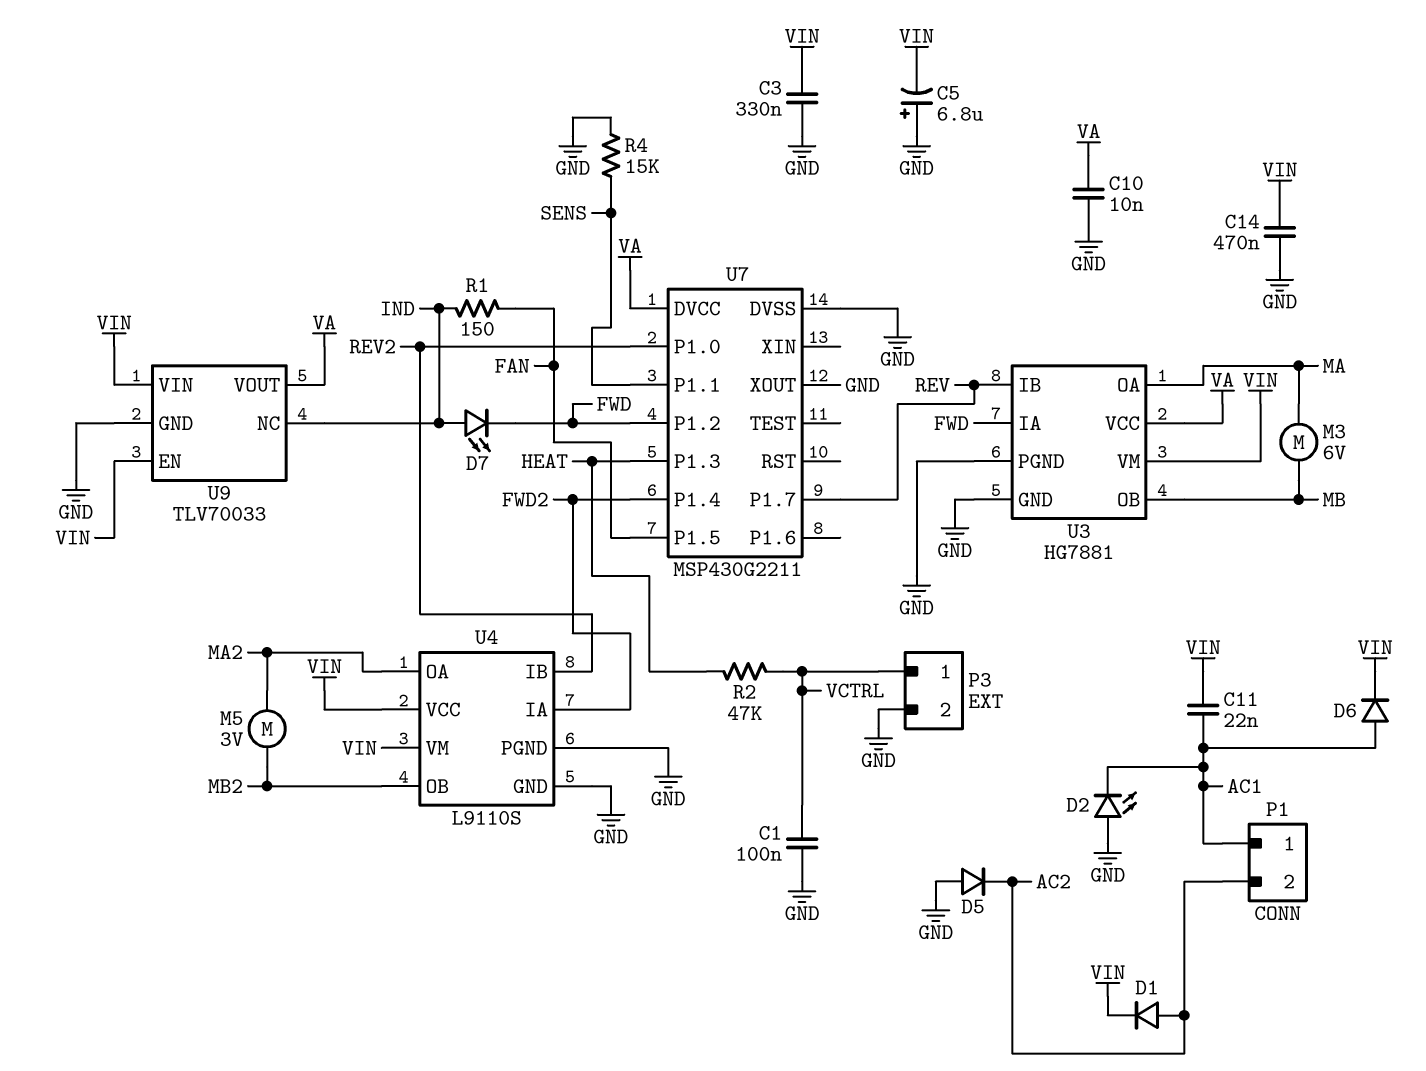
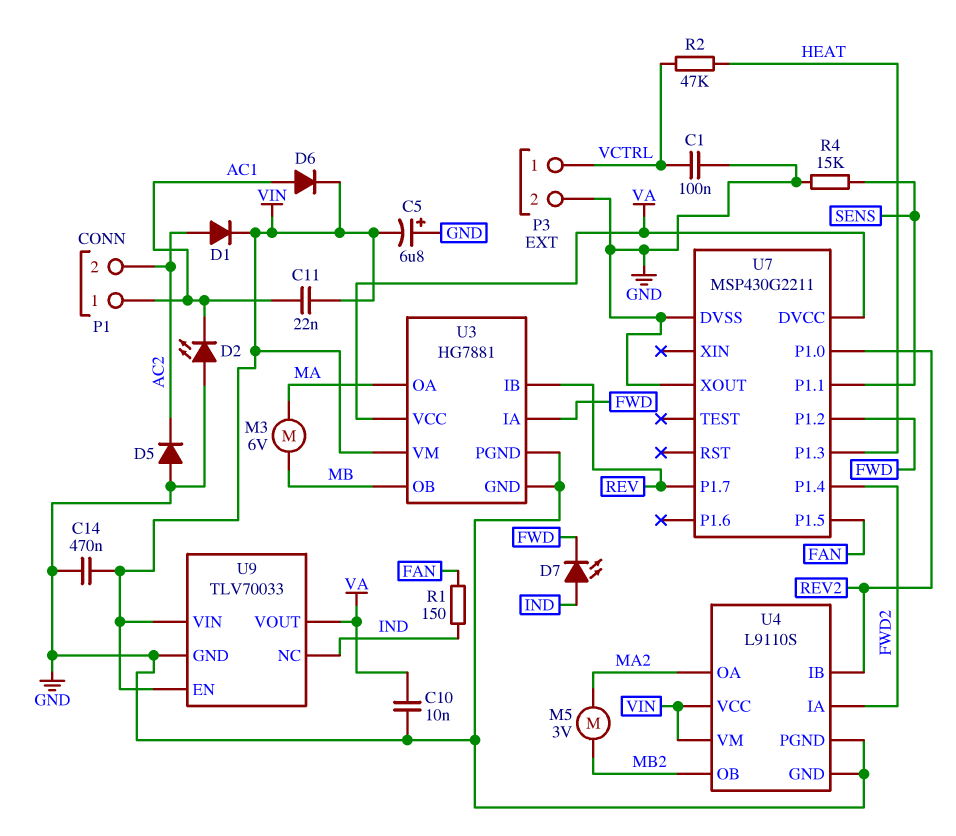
C3: 330nF (GND, VIN) -> none

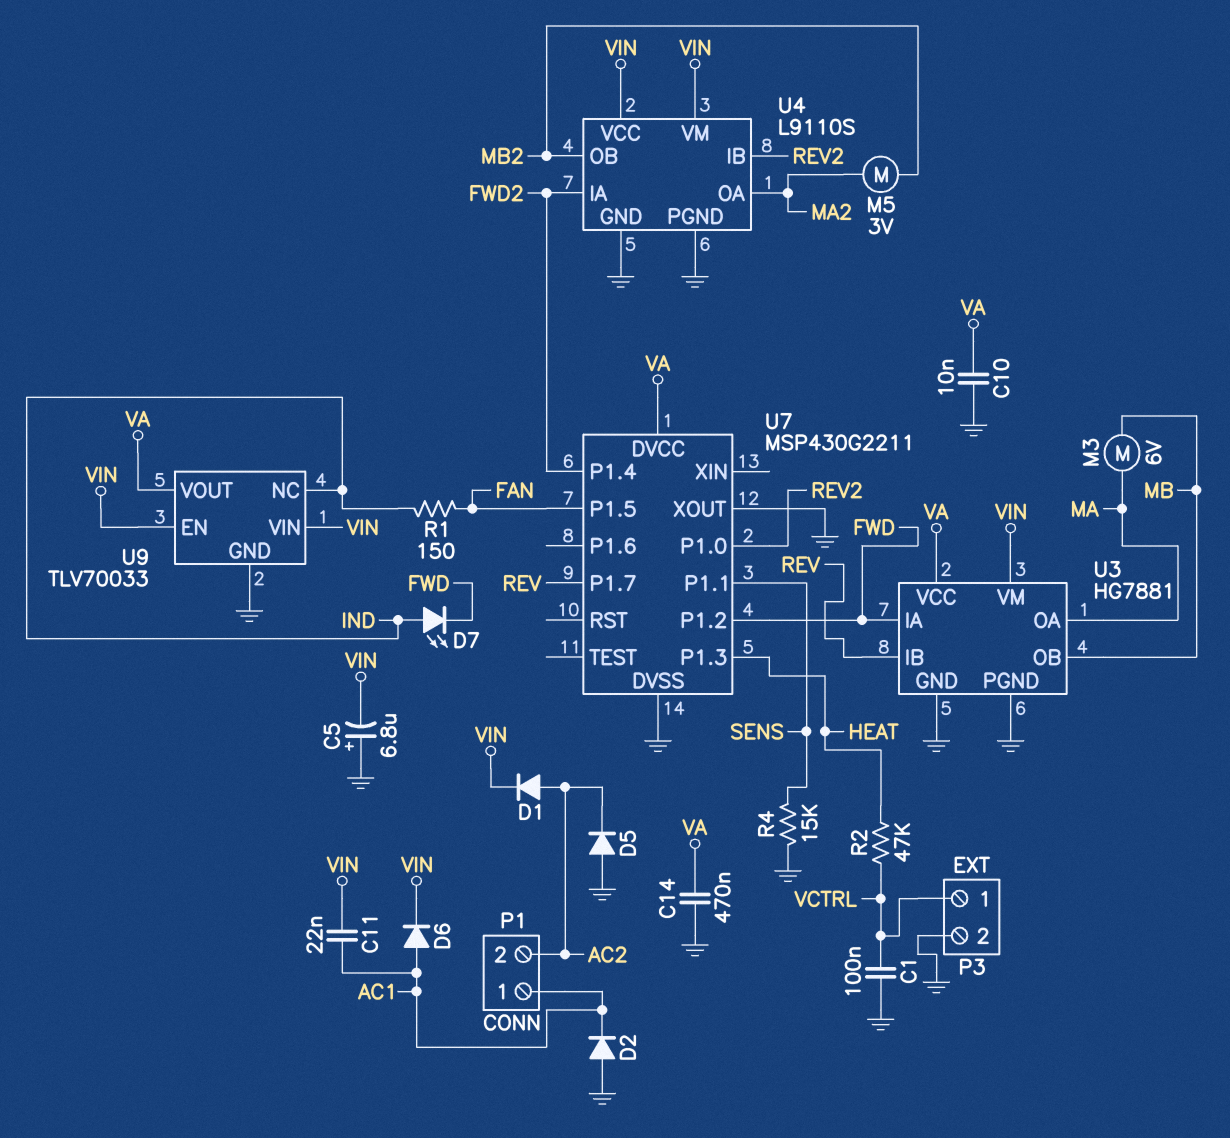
C14: 470nF (GND, VIN) -> 470nF (GND, VA)
D2: LED (A GND, K AC1) -> diode (A GND, K AC1)

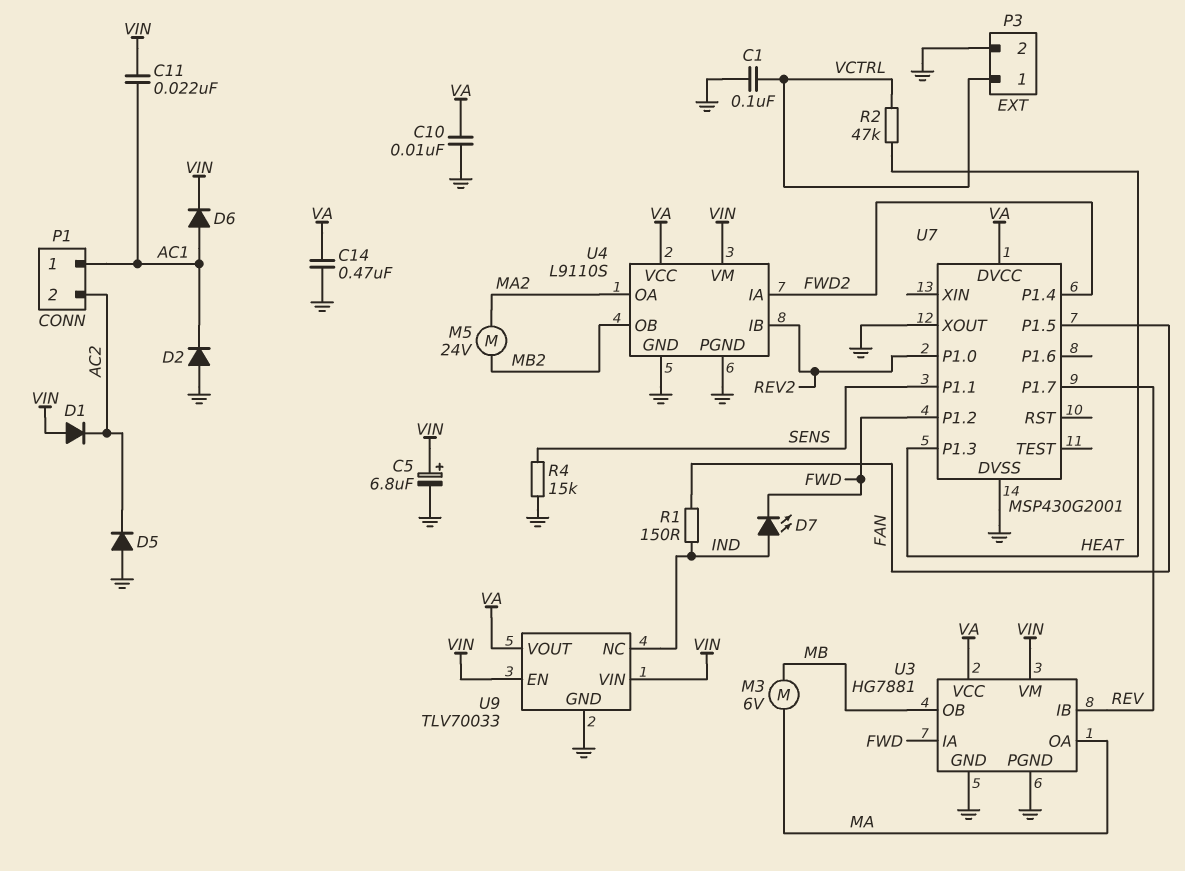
C5: 6.8uF (plus GND, minus VIN) -> 6.8uF (plus VIN, minus GND)
D1: diode (A AC2, K VIN) -> diode (A VIN, K AC2)
M5: motor 3V (MA2, MB2) -> motor 24V (MA2, MB2)
U4 pin VCC: VIN -> VA
U7: MSP430G2211 -> MSP430G2001

